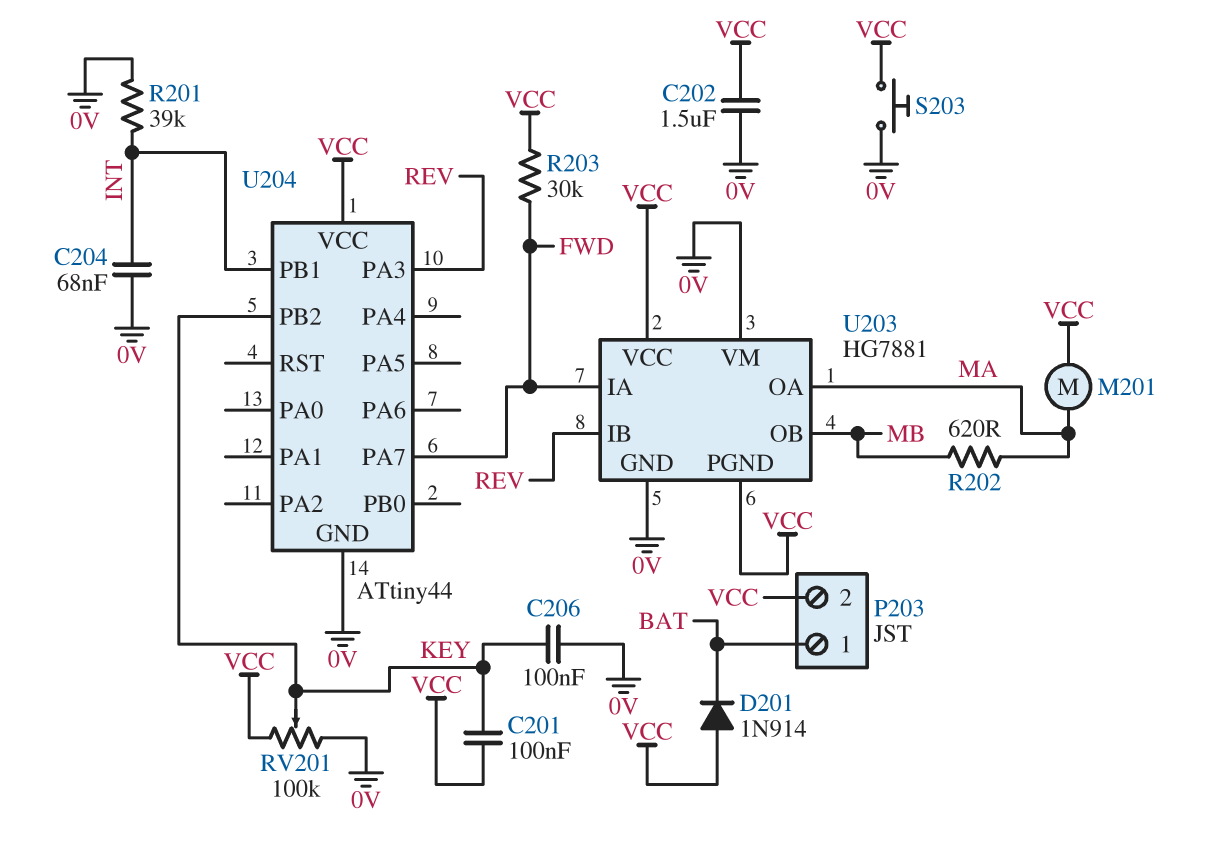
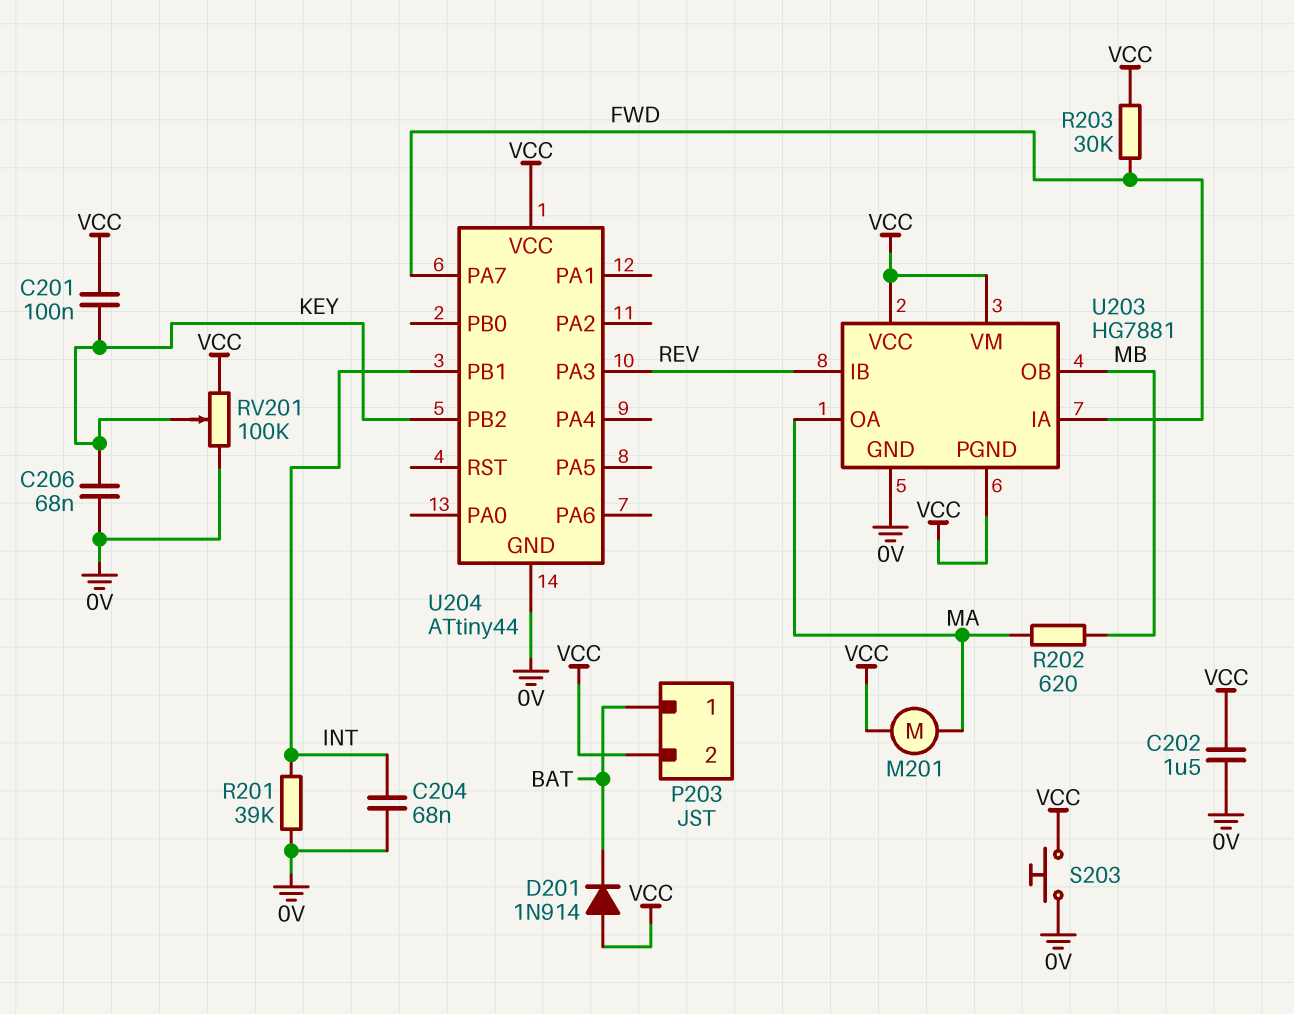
C206: 100nF (0V, KEY) -> 68nF (0V, KEY)
U203 pin VM: 0V -> VCC

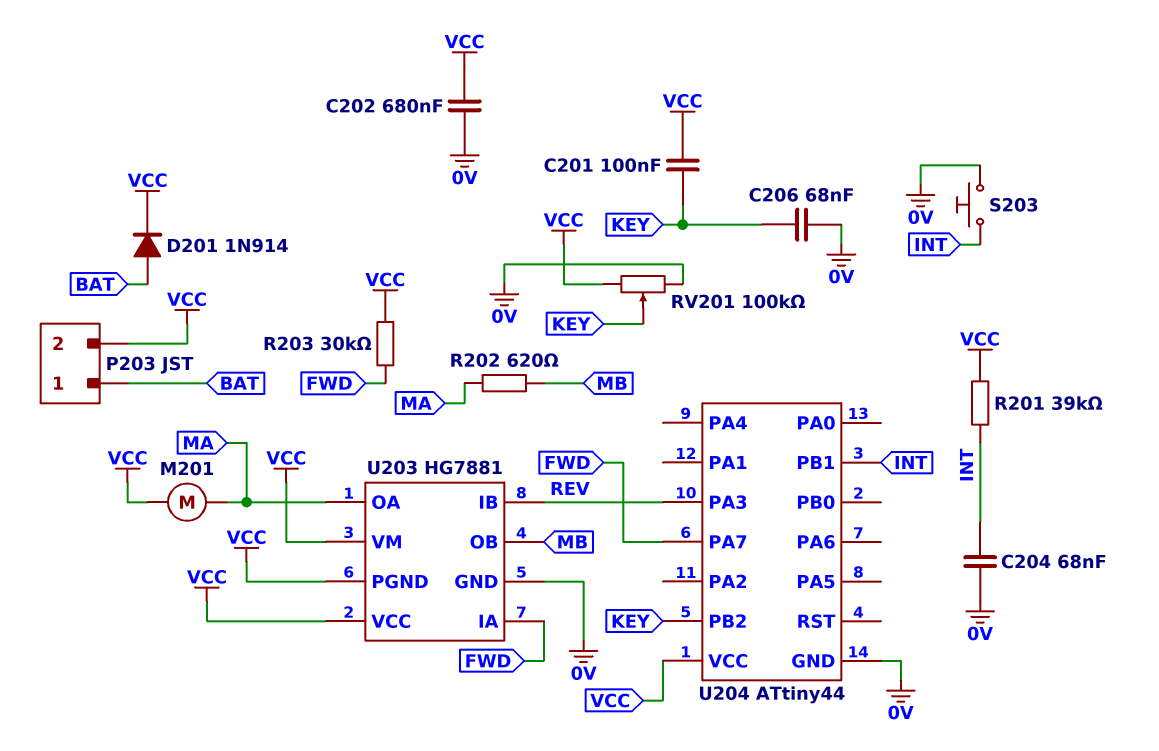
C202: 1.5uF (0V, VCC) -> 680nF (0V, VCC)
D201: diode 1N914 (A VCC, K BAT) -> diode 1N914 (A BAT, K VCC)
R201: 39k (0V, INT) -> 39k (INT, VCC)
S203: button (0V, VCC) -> button (0V, INT)

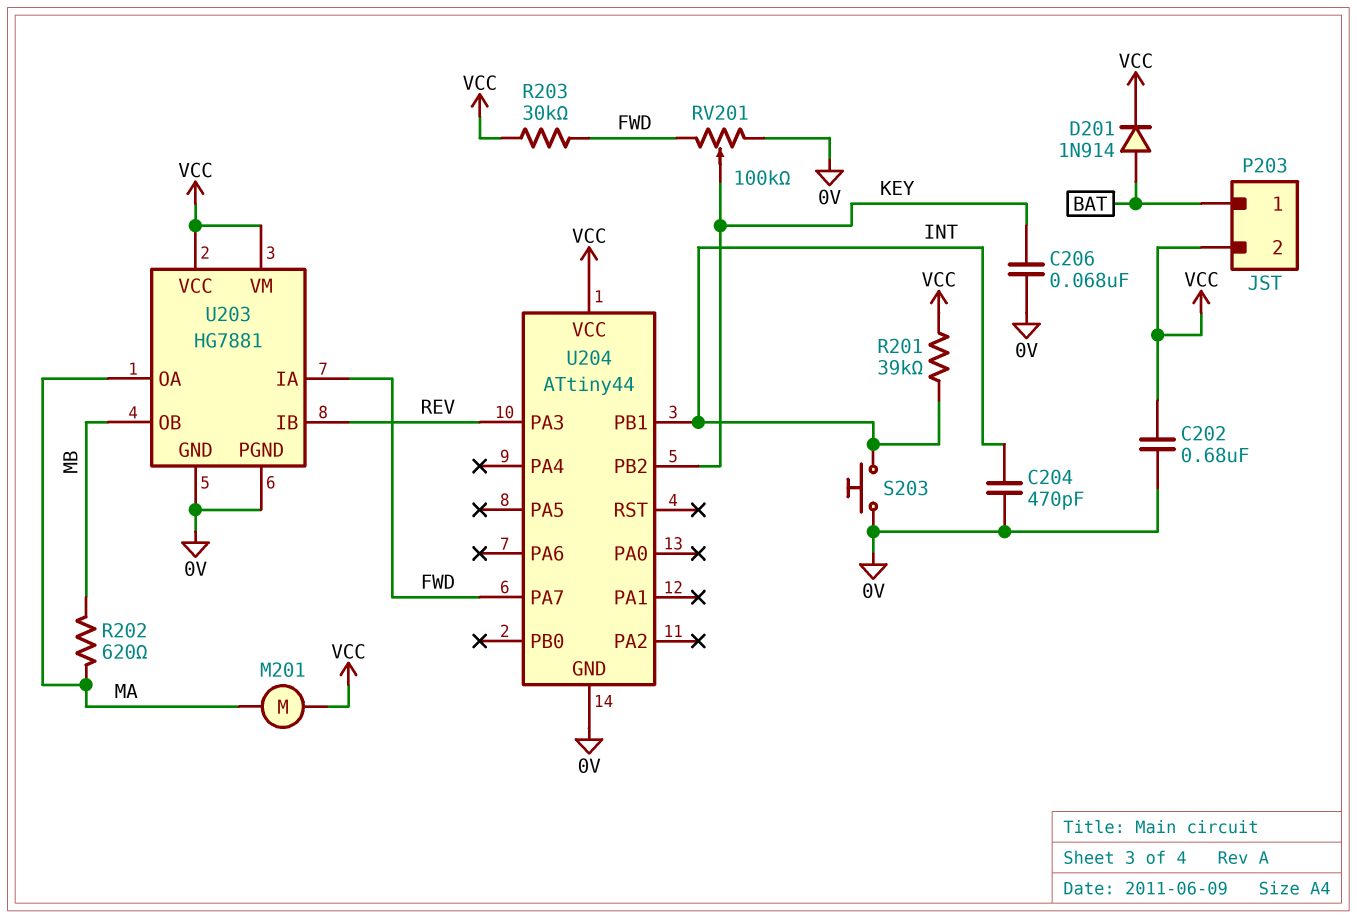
C201: 100nF (KEY, VCC) -> none
C204: 68nF (0V, INT) -> 470pF (0V, INT)
RV201: 100k (0V, VCC, wiper KEY) -> 100k (0V, FWD, wiper KEY)
U203 pin PGND: VCC -> 0V

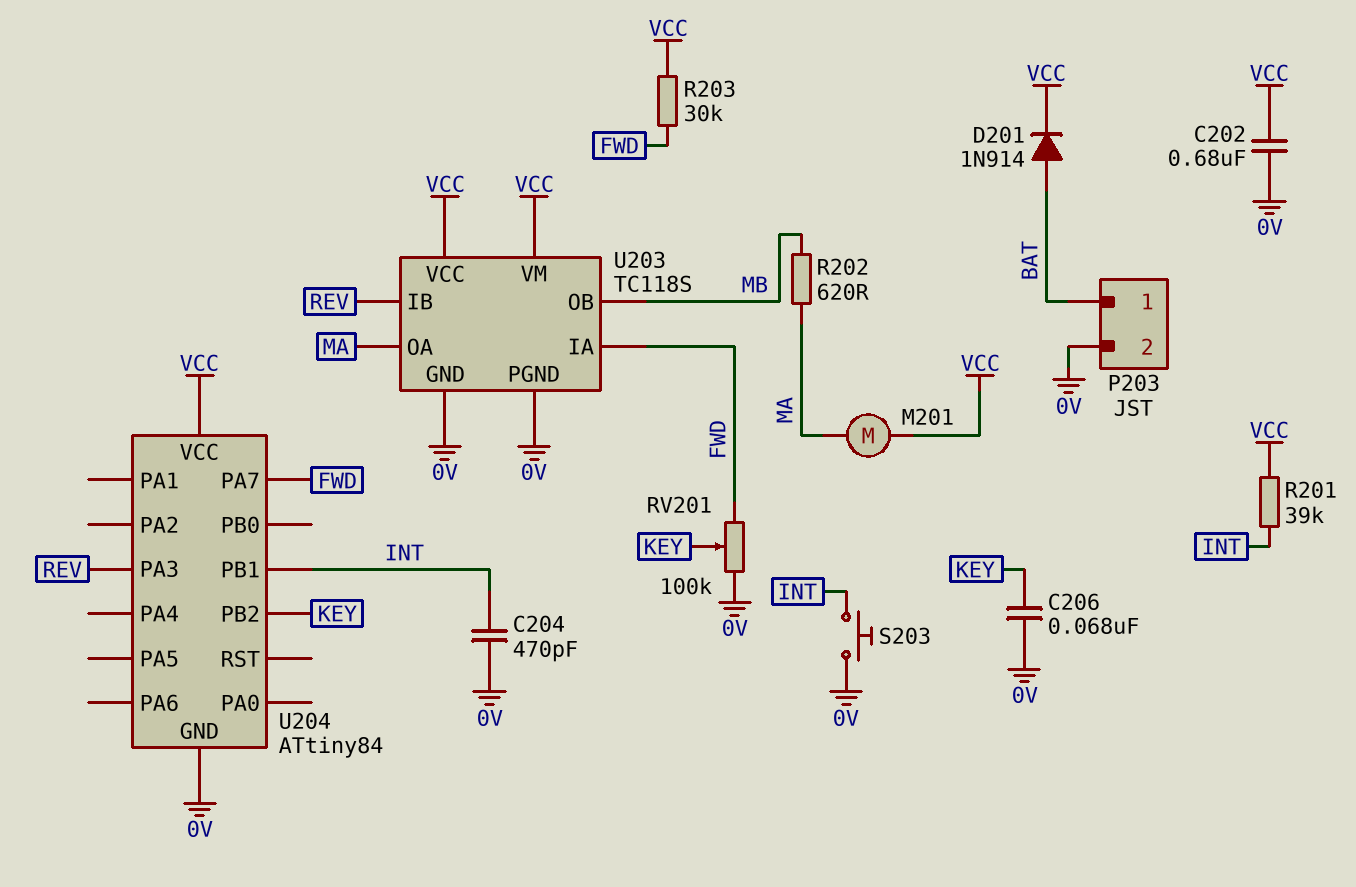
P203 pin 2: VCC -> 0V
U203: HG7881 -> TC118S
U204: ATtiny44 -> ATtiny84

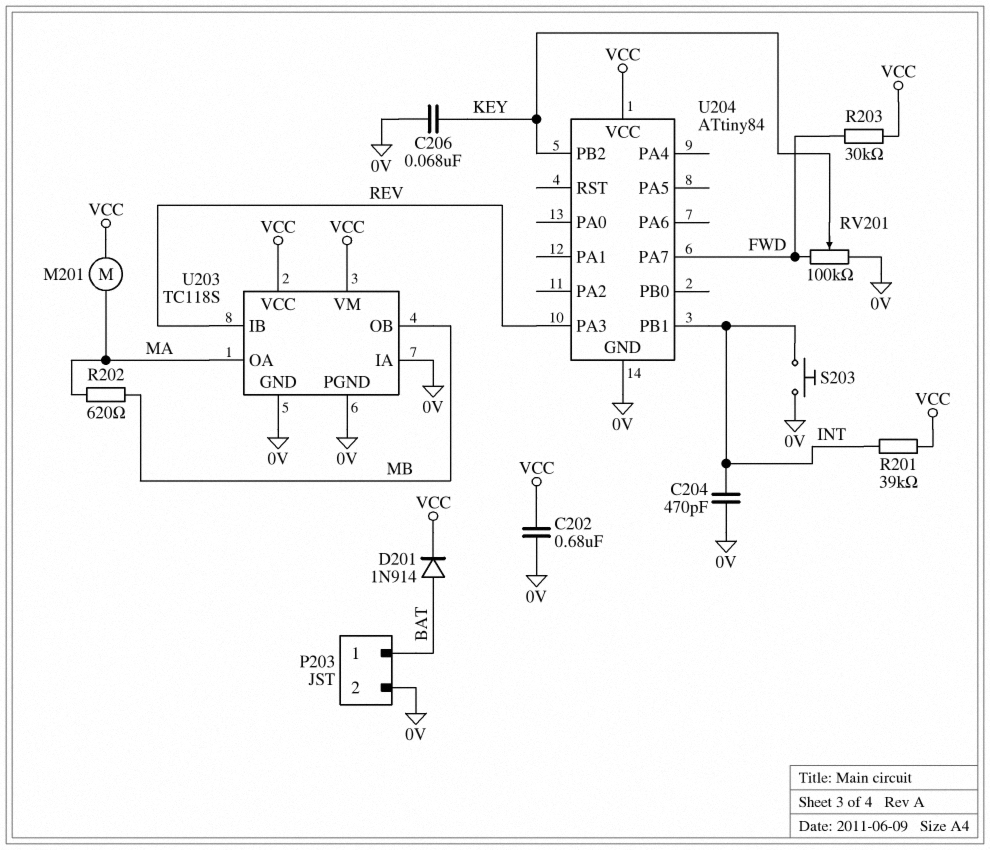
U203 pin IA: FWD -> 0V

